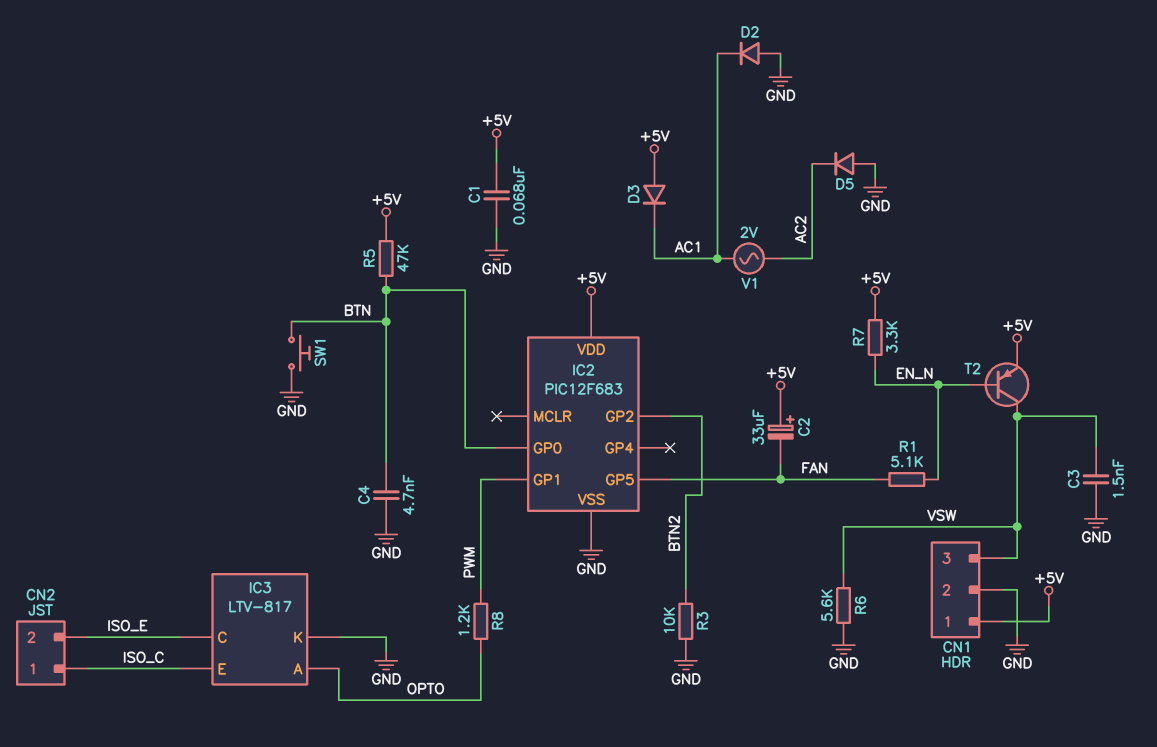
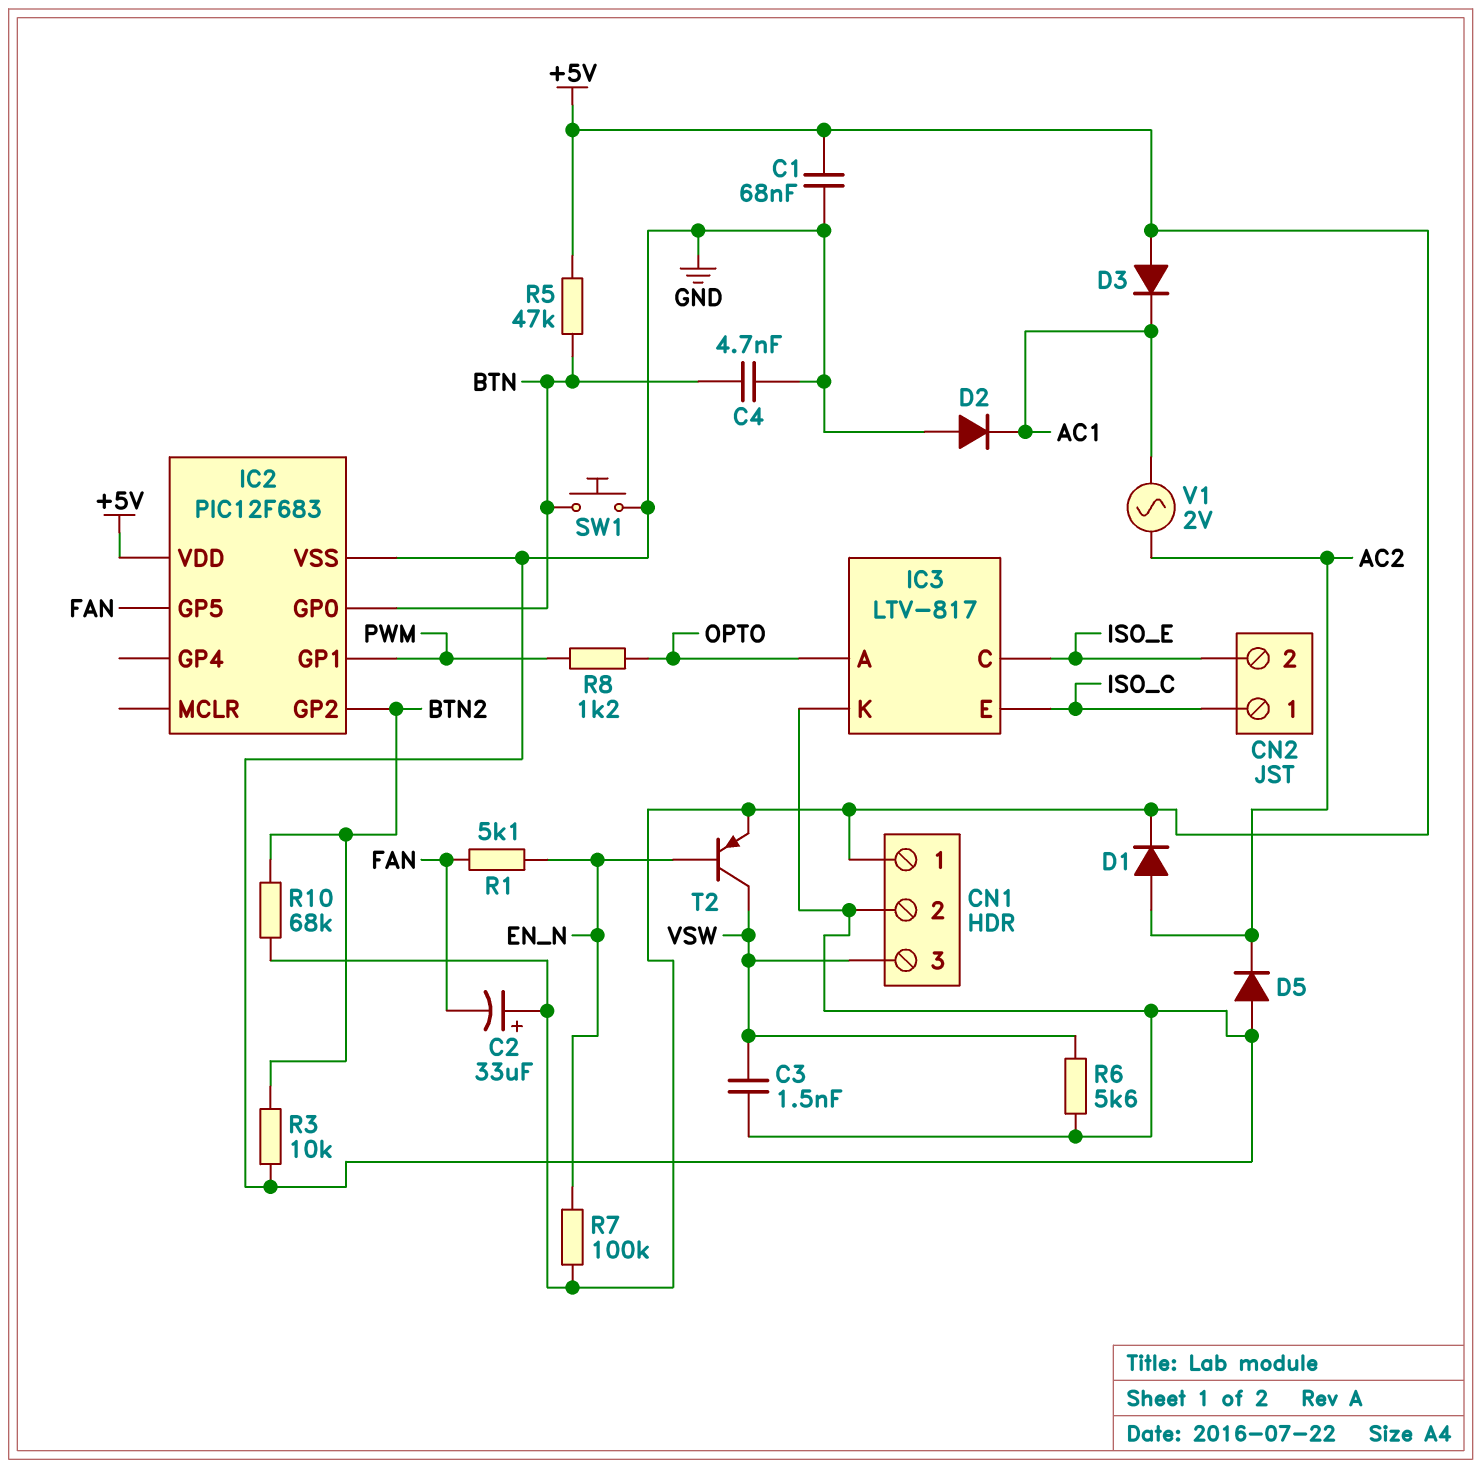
D1: none -> diode (A AC2, K +5V)
R7: 3.3k (+5V, EN_N) -> 100k (+5V, EN_N)
R10: none -> 68k (+5V, BTN2)

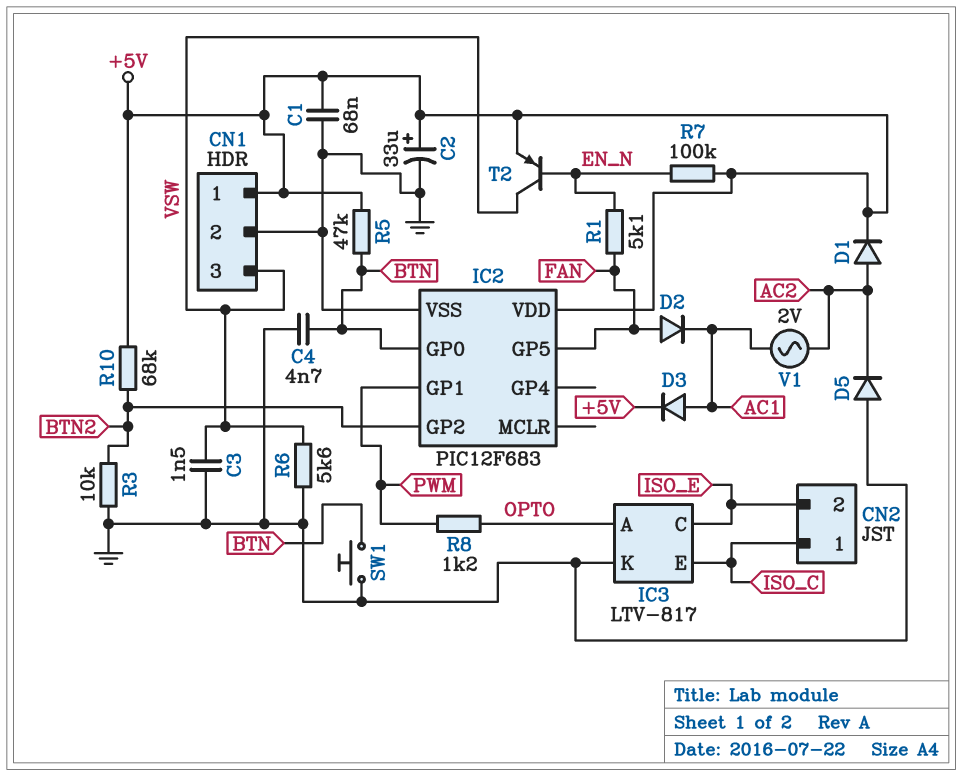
C2: 33uF (plus +5V, minus FAN) -> 33uF (plus +5V, minus GND)
D2: diode (A GND, K AC1) -> diode (A FAN, K AC1)
D3: diode (A +5V, K AC1) -> diode (A AC1, K +5V)

